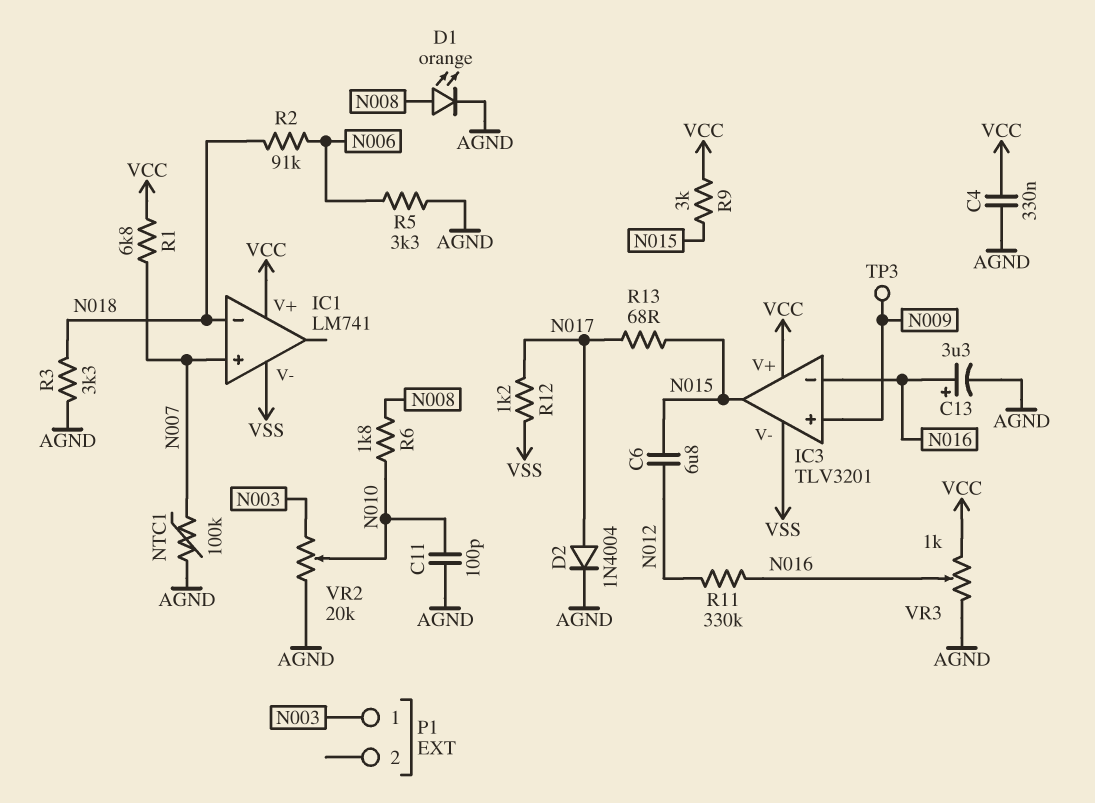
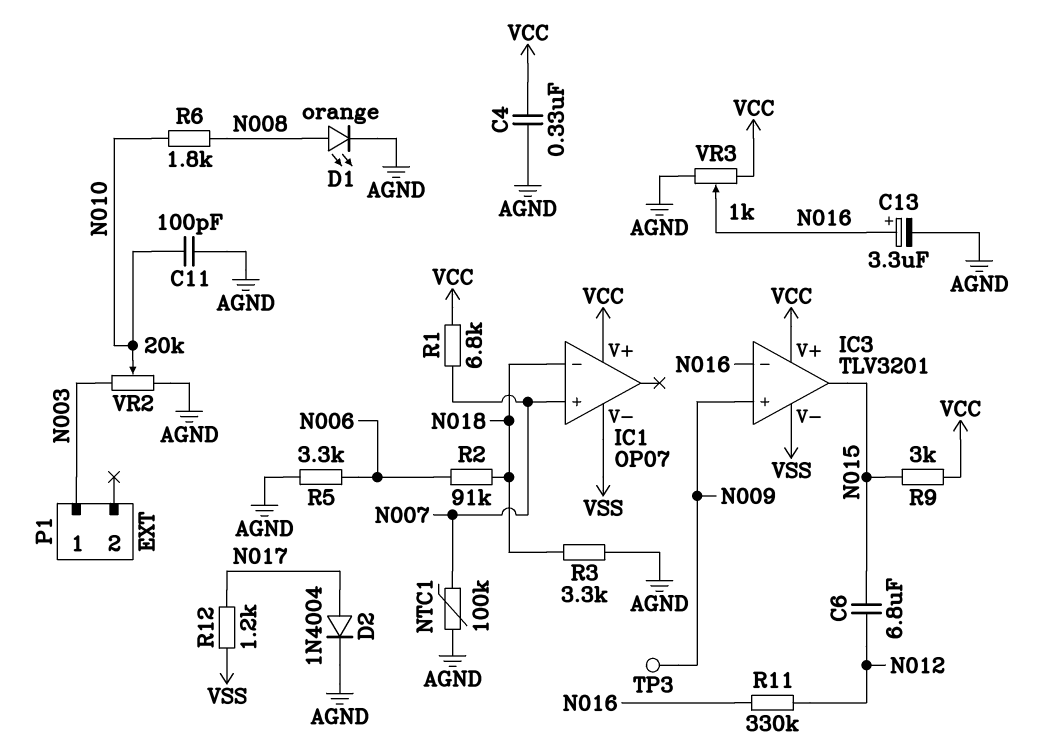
IC1: LM741 -> OP07
R13: 68 (N015, N017) -> none

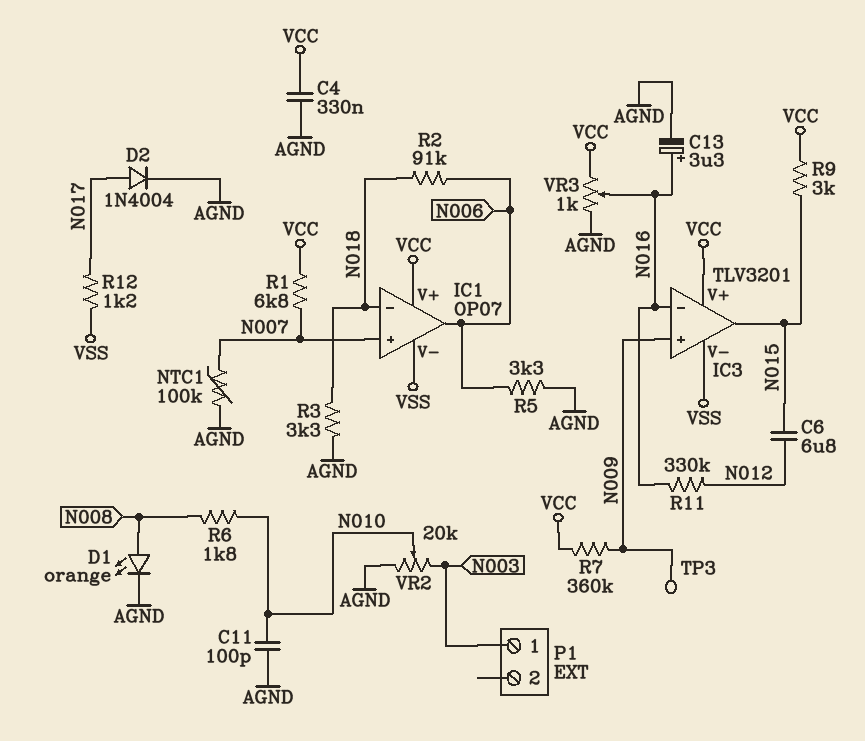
IC1 pin out: none -> N006
R7: none -> 360k (N009, VCC)

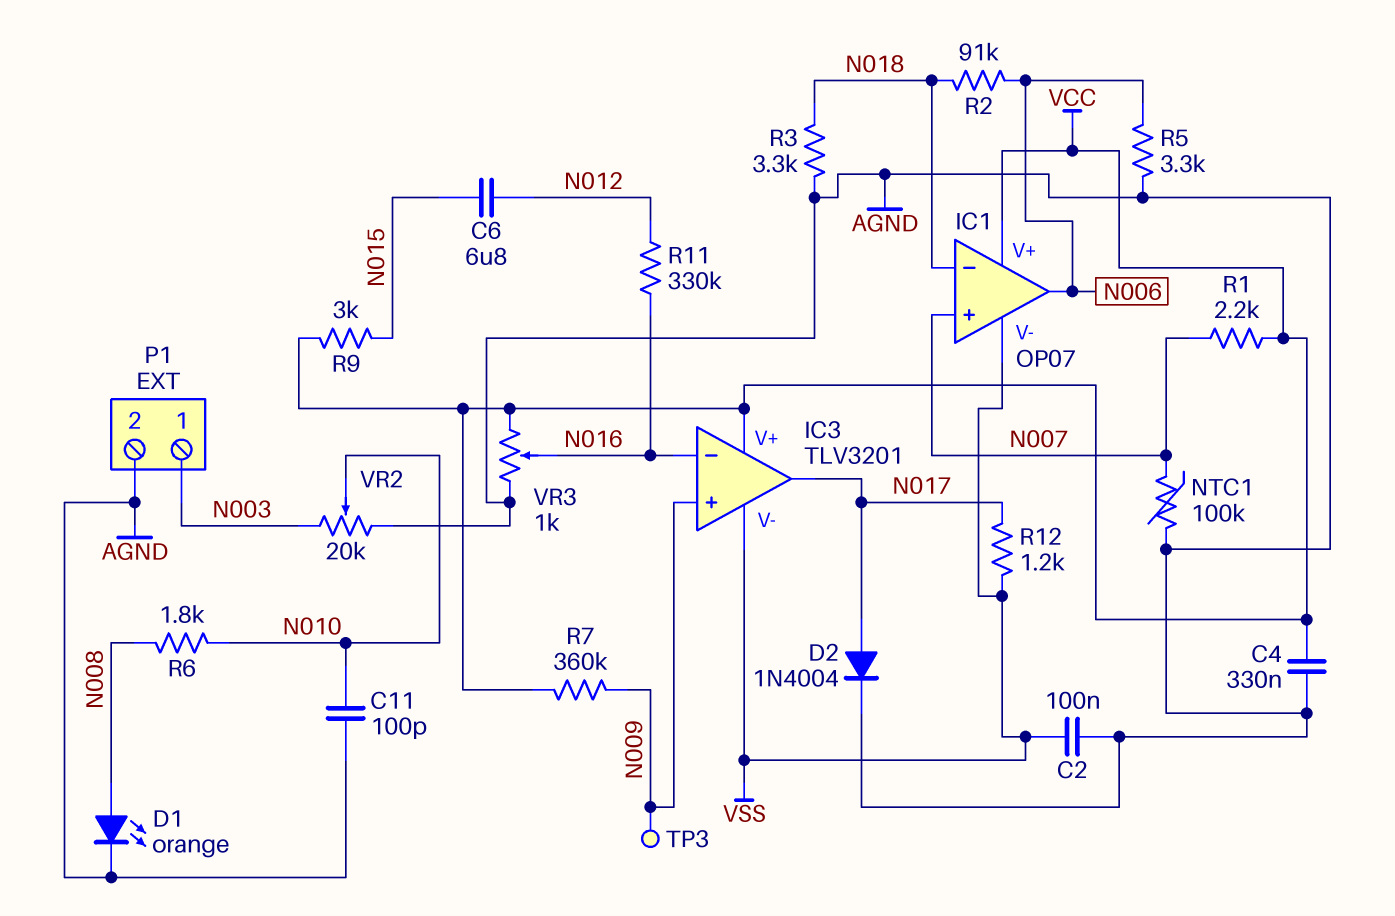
C2: none -> 100nF (AGND, VSS)
C13: 3.3uF (plus N016, minus AGND) -> none
IC3 pin out: N015 -> N017
P1 pin 2: none -> AGND
R1: 6.8k (N007, VCC) -> 2.2k (N007, VCC)

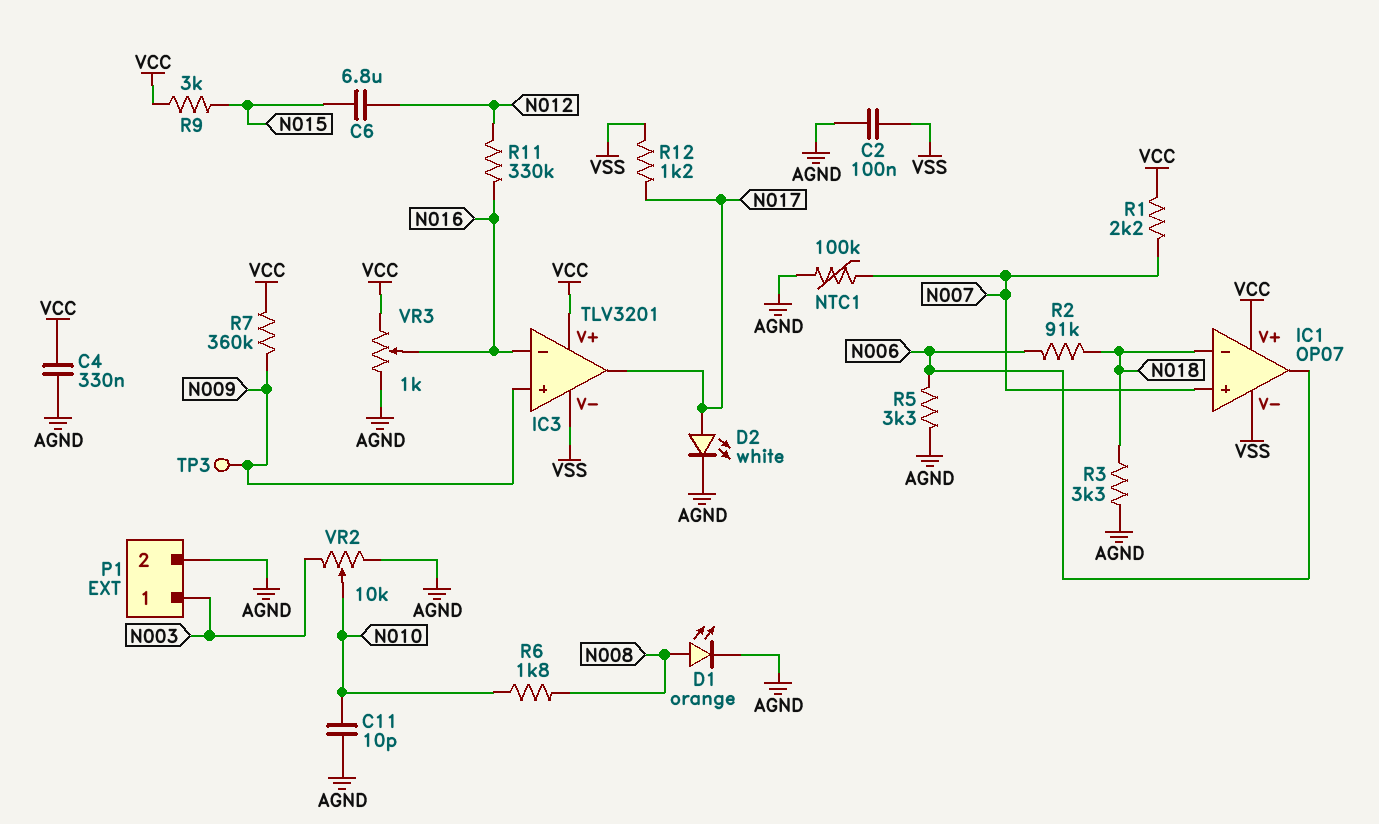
C11: 100pF (AGND, N010) -> 10pF (AGND, N010)
D2: diode 1N4004 (A N017, K AGND) -> LED white (A N017, K AGND)
VR2: 20k (AGND, N003, wiper N010) -> 10k (AGND, N003, wiper N010)

